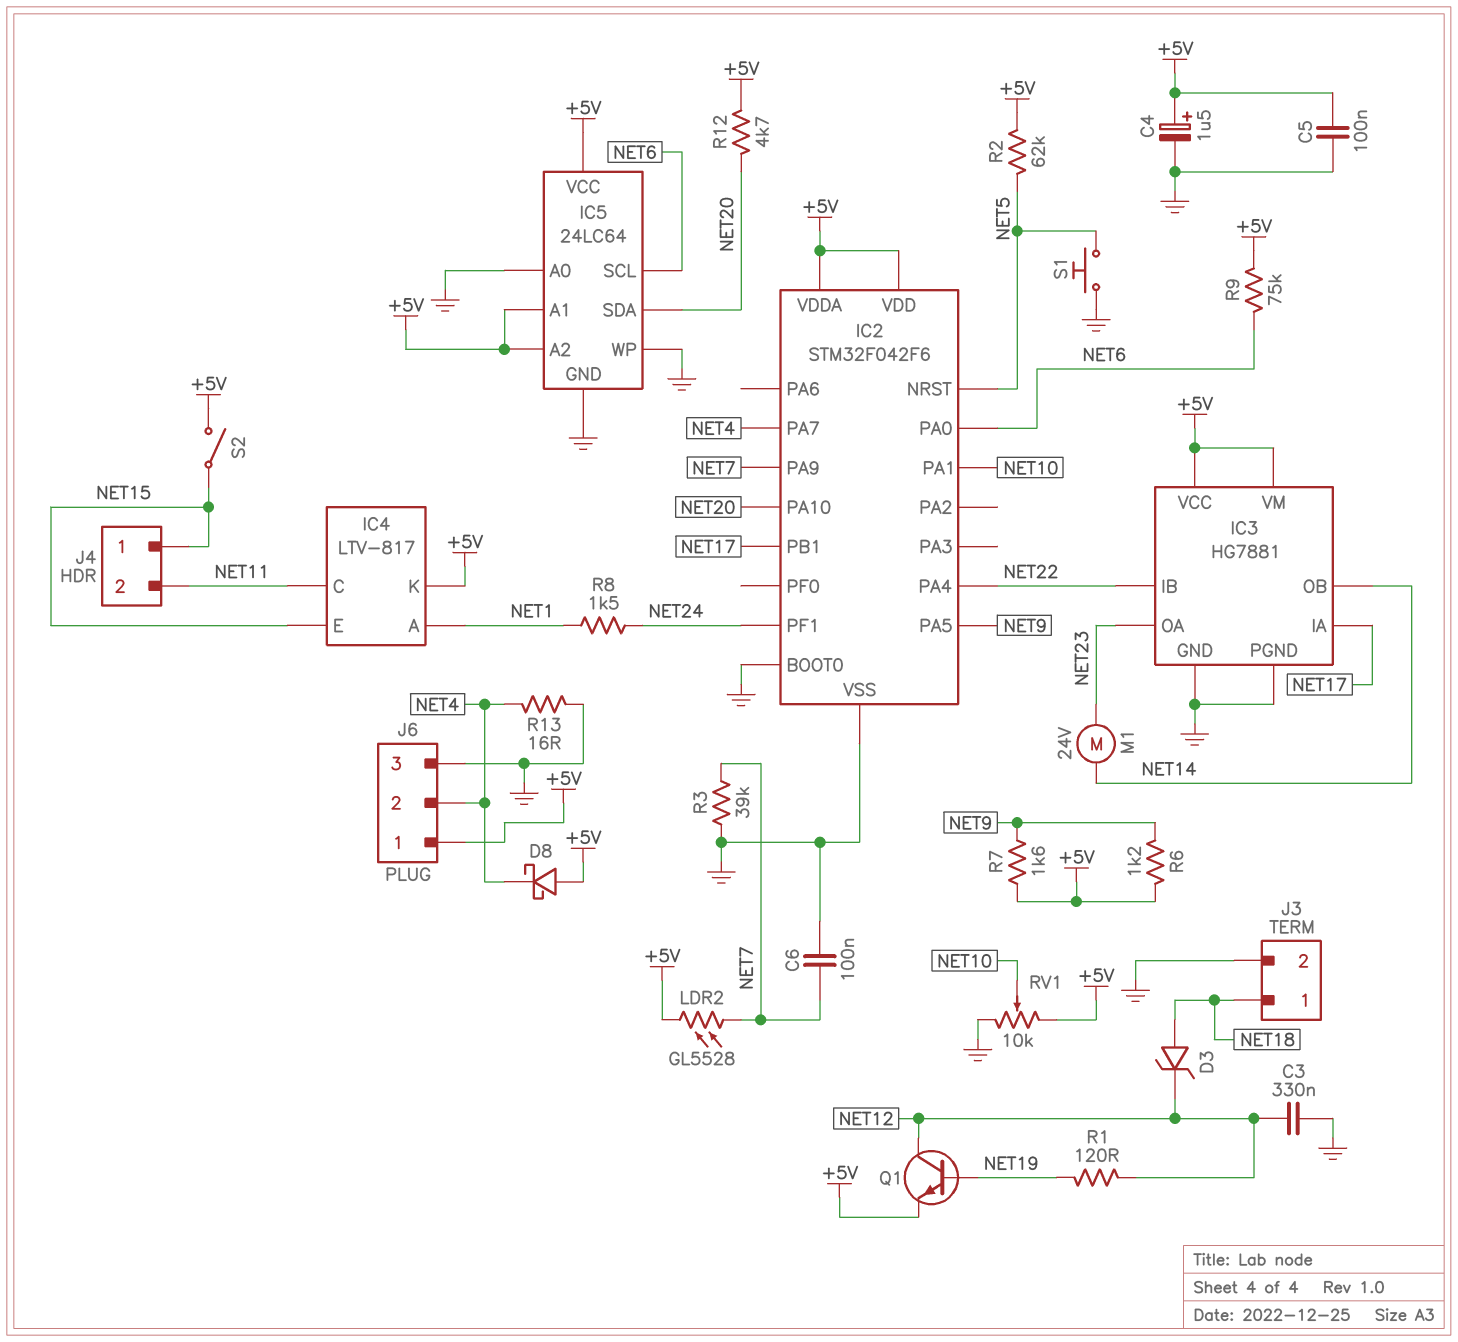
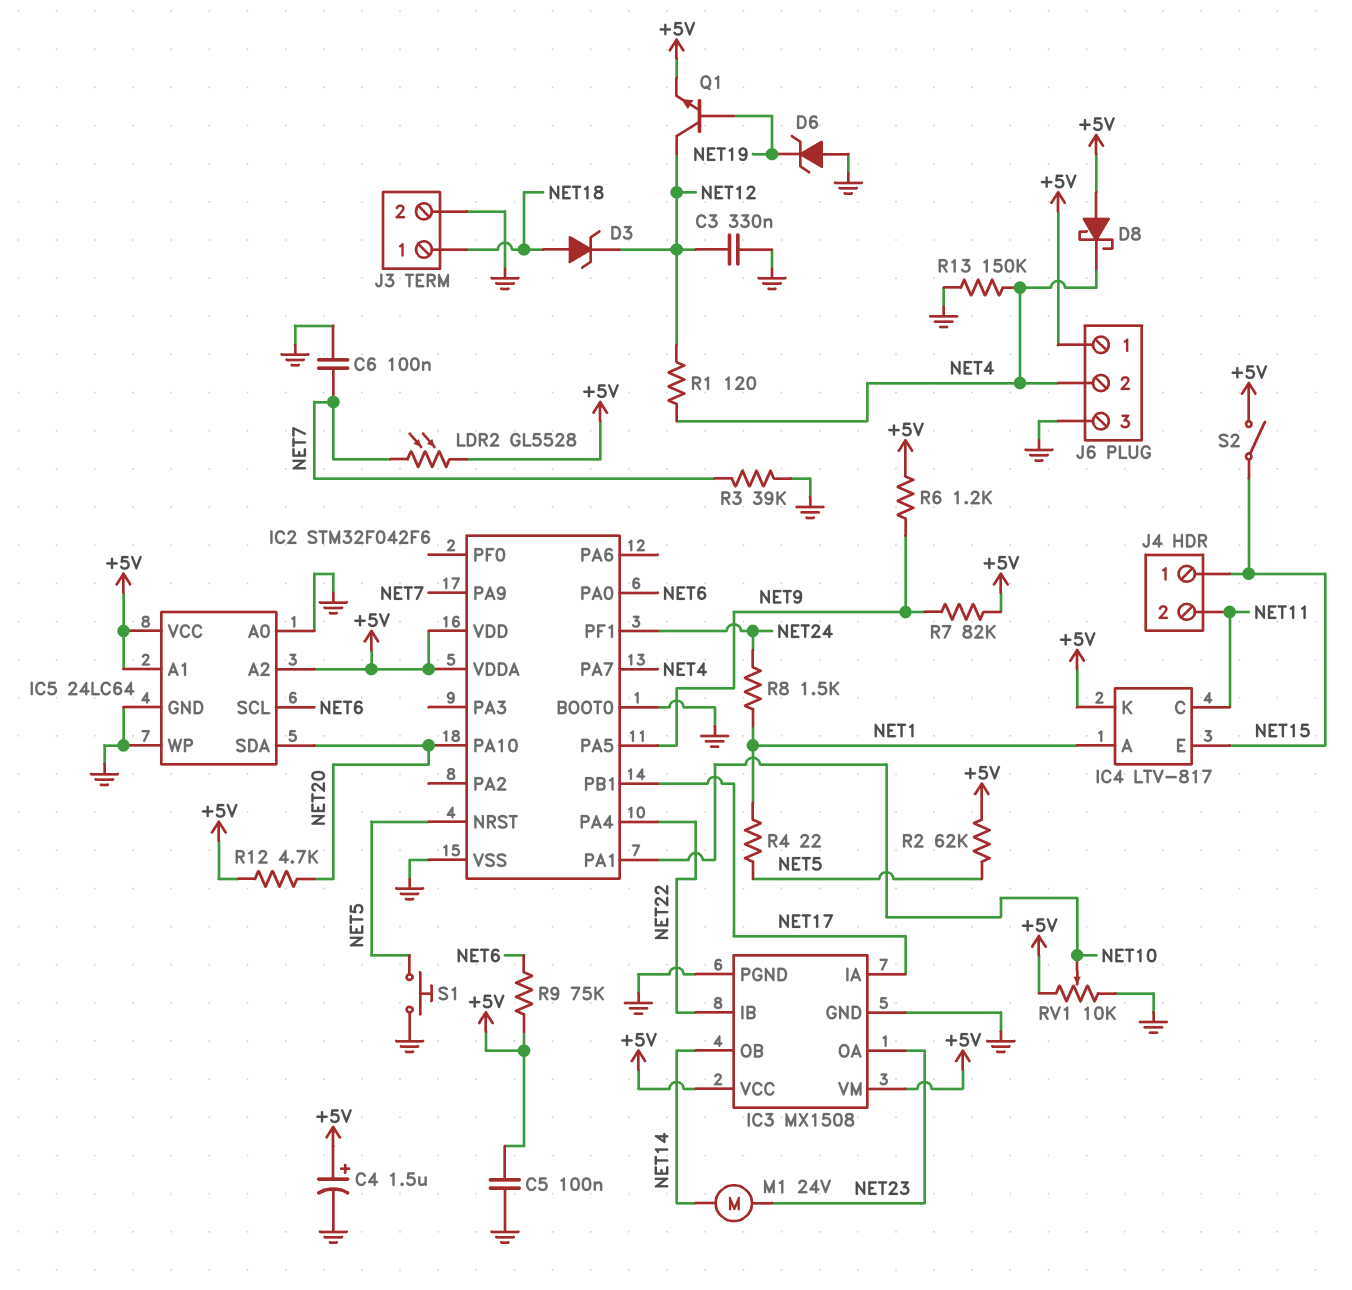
D6: none -> zener (A GND, K NET19)
IC3: HG7881 -> MX1508
R1: 120 (NET12, NET19) -> 120 (NET4, NET12)
R4: none -> 22 (NET1, NET5)
R7: 1.6k (+5V, NET9) -> 82k (+5V, NET9)
R13: 16 (GND, NET4) -> 150k (GND, NET4)

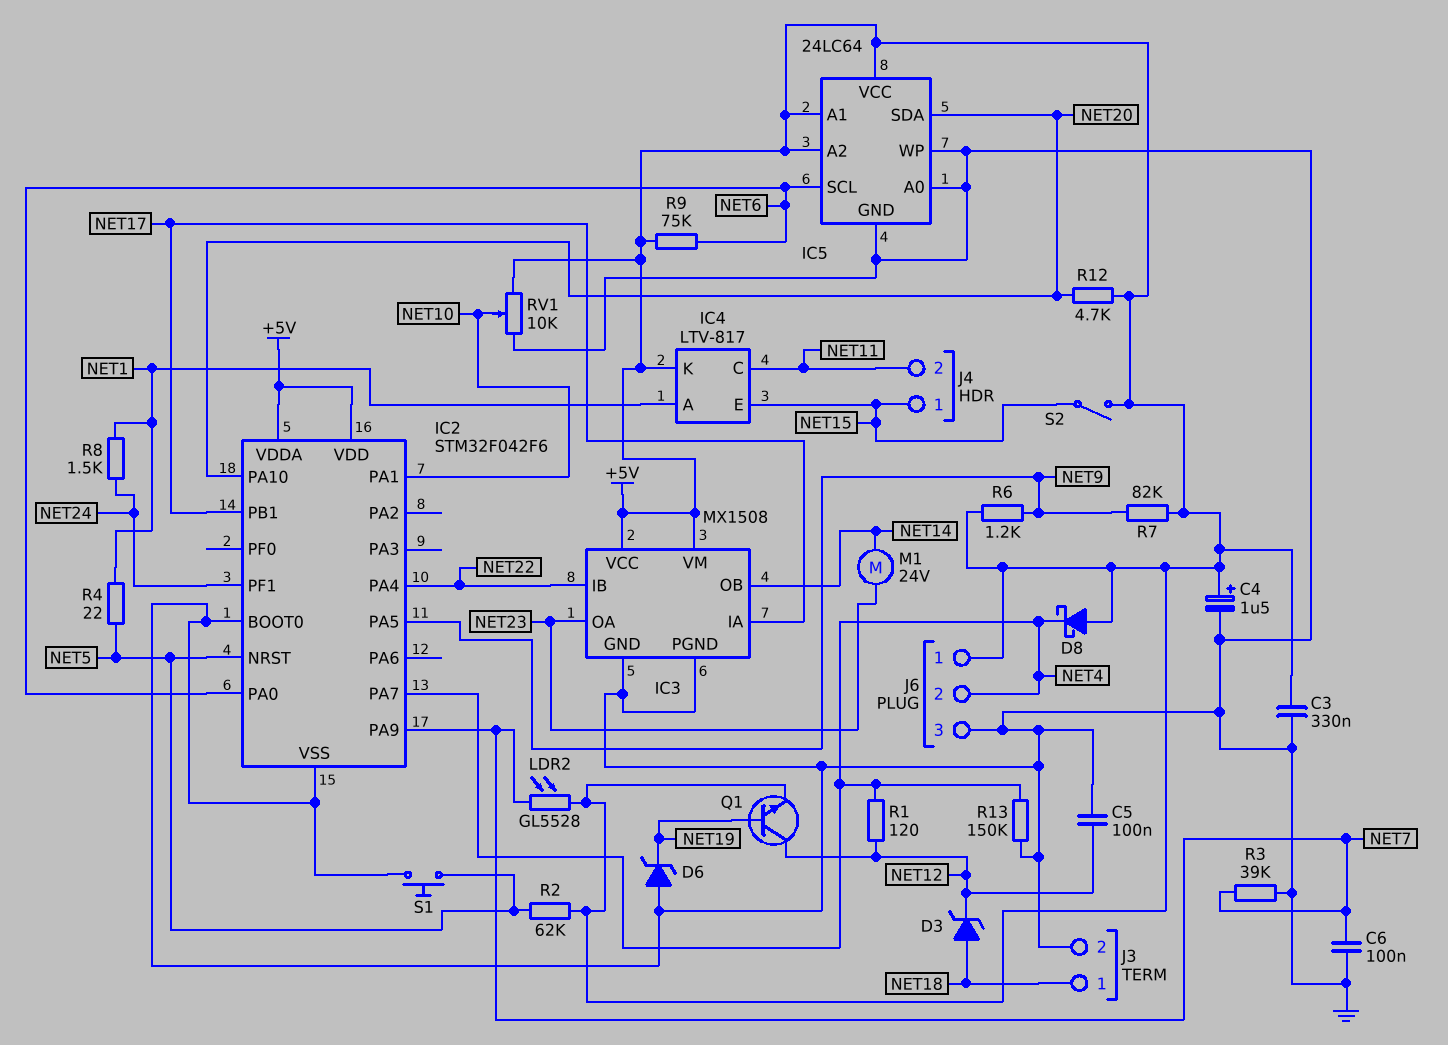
C3: 330nF (GND, NET12) -> 330nF (+5V, GND)
C5: 100nF (+5V, GND) -> 100nF (GND, NET12)

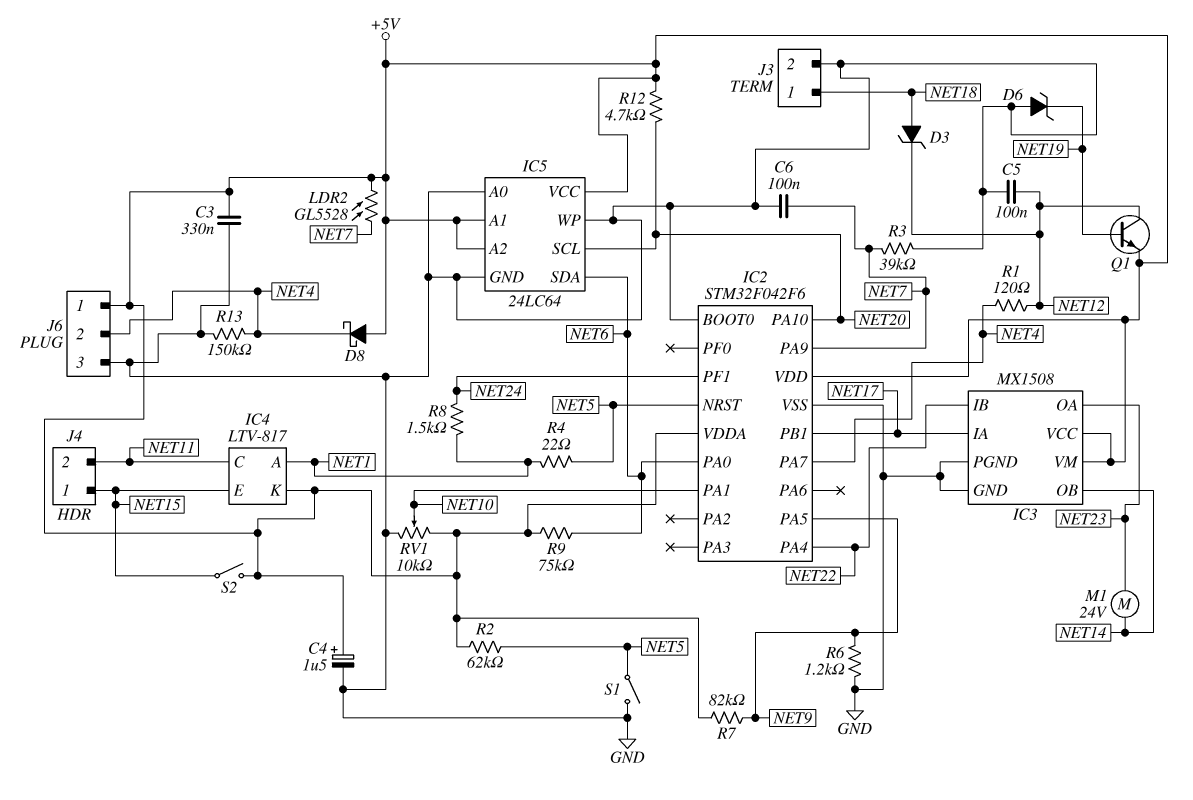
IC5 pin SCL: NET6 -> NET20
IC5 pin SDA: NET20 -> NET6
R6: 1.2k (+5V, NET9) -> 1.2k (GND, NET9)
S1: button (GND, NET5) -> switch (GND, NET5)

